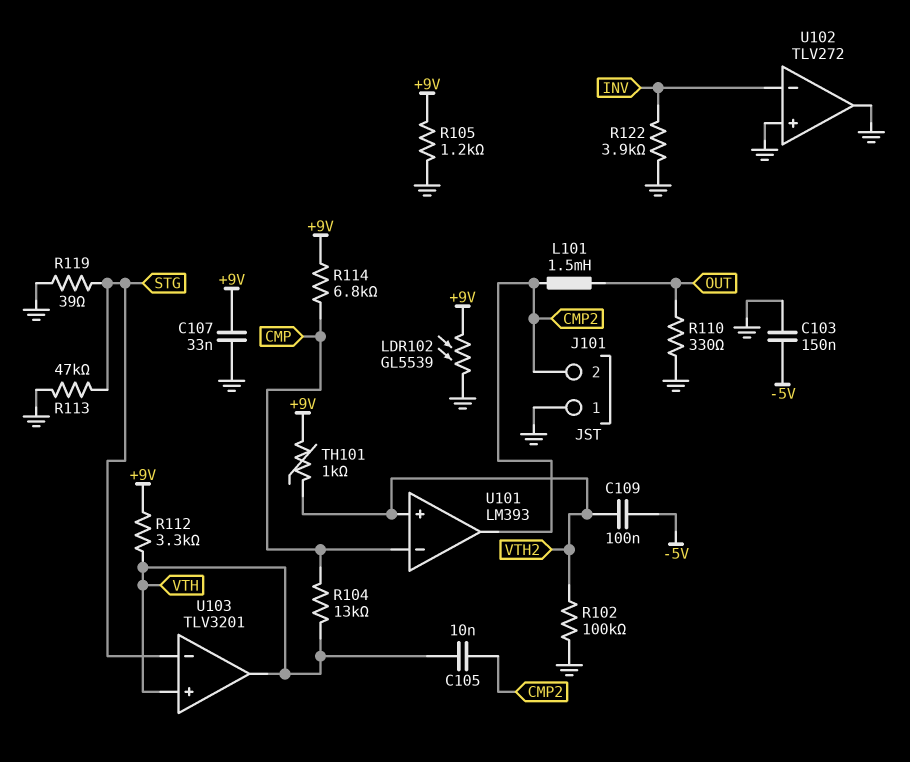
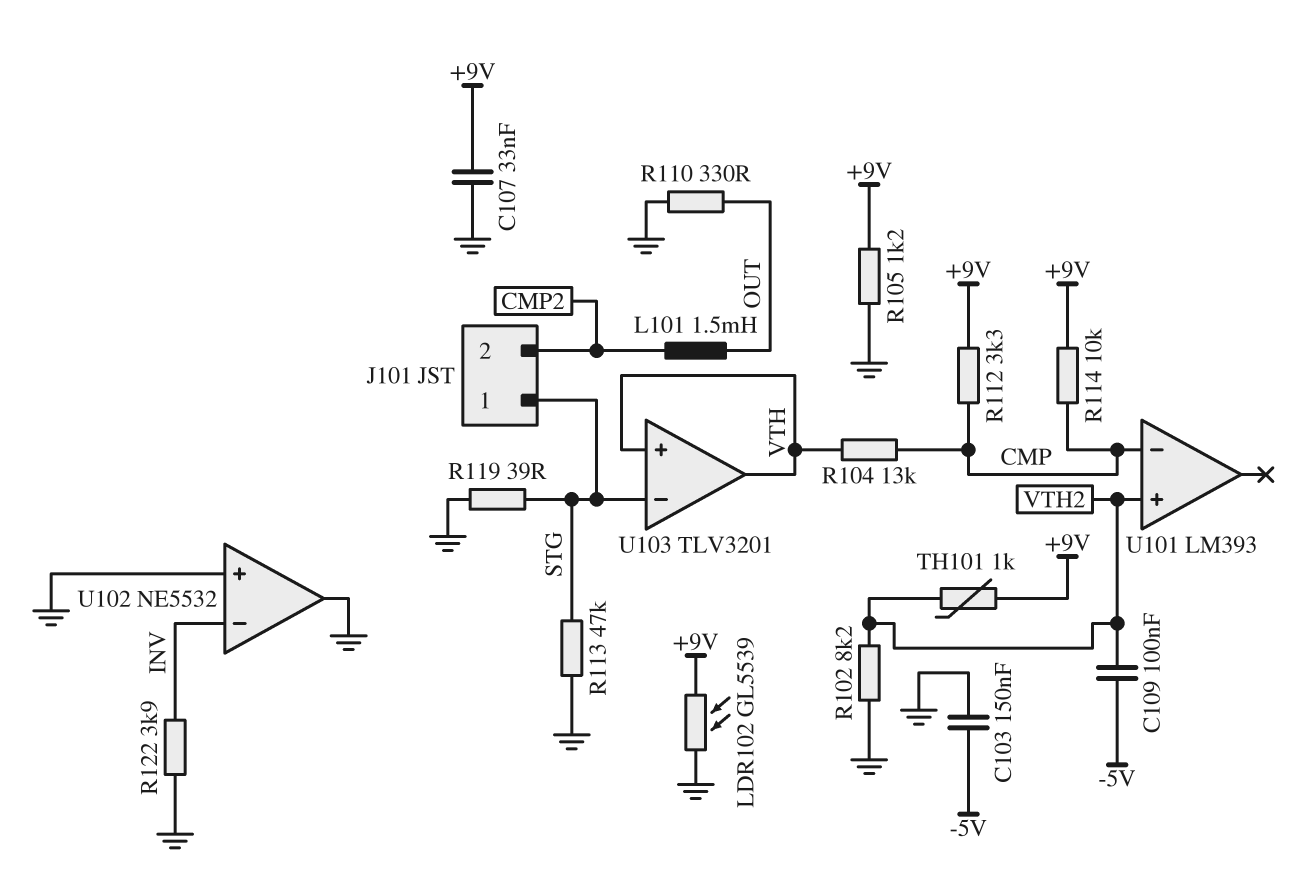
C105: 10nF (CMP2, VTH) -> none
J101 pin 1: GND -> STG
R102: 100k (GND, VTH2) -> 8.2k (GND, VTH2)
R112: 3.3k (+9V, VTH) -> 3.3k (+9V, CMP)
R114: 6.8k (+9V, CMP) -> 10k (+9V, CMP)
U101 pin out: CMP2 -> none
U102: TLV272 -> NE5532

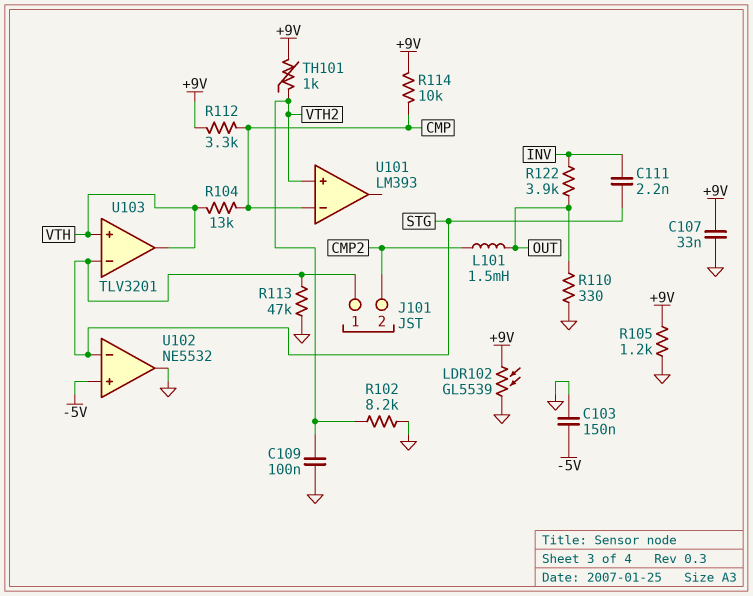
C109: 100nF (-5V, VTH2) -> 100nF (GND, VTH2)
C111: none -> 2.2nF (INV, STG)
R119: 39 (GND, STG) -> none
R122: 3.9k (GND, INV) -> 3.9k (INV, OUT)
U102 pin in+: GND -> -5V
U102 pin in-: INV -> STG

